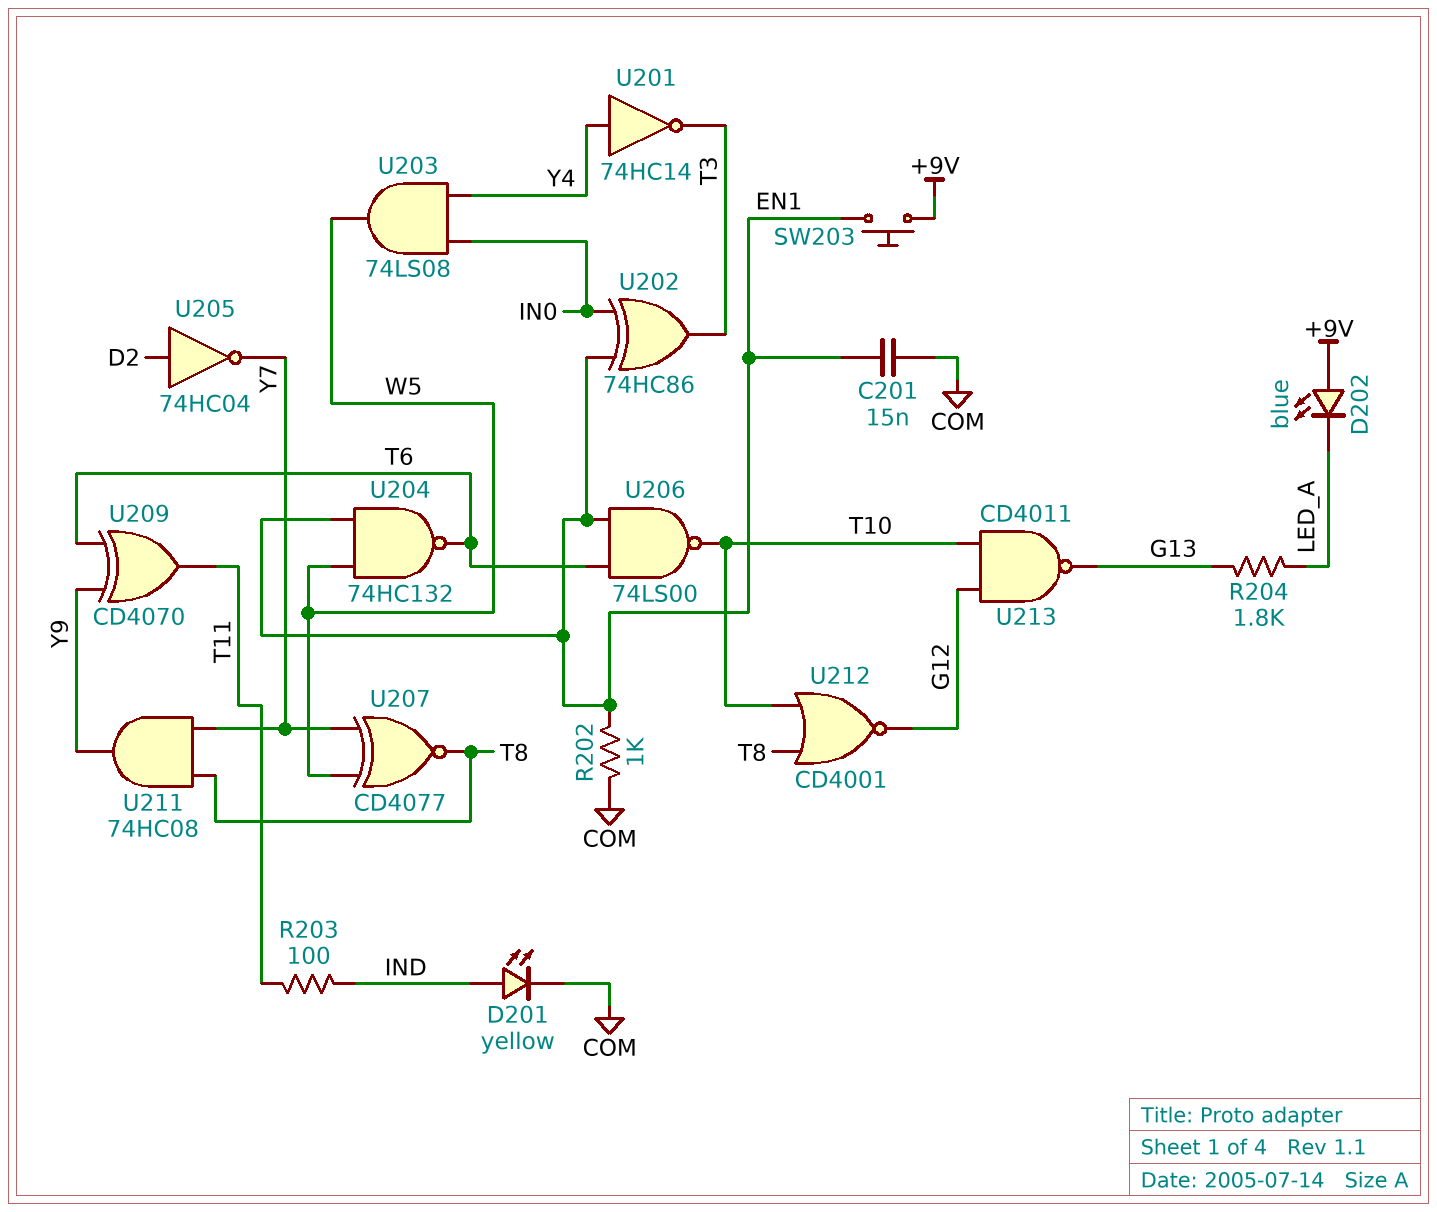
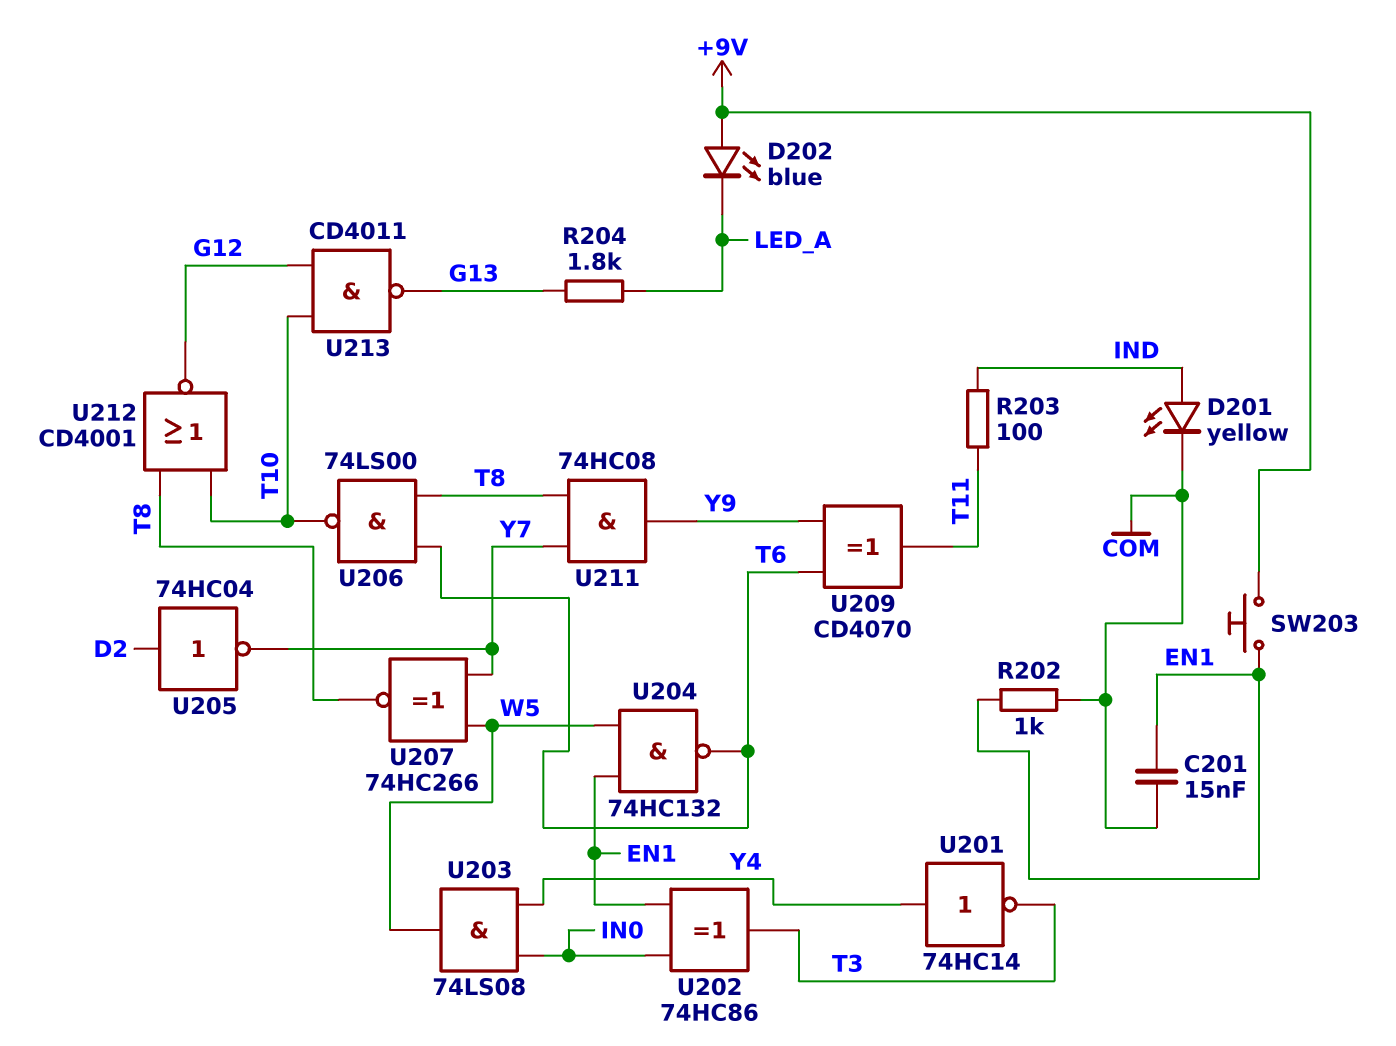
U206: NAND 74LS00 (in EN1, in T6, out T10) -> NAND 74LS00 (in T6, in T8, out T10)
U207: XNOR CD4077 (in W5, in Y7, out T8) -> XNOR 74HC266 (in W5, in Y7, out T8)

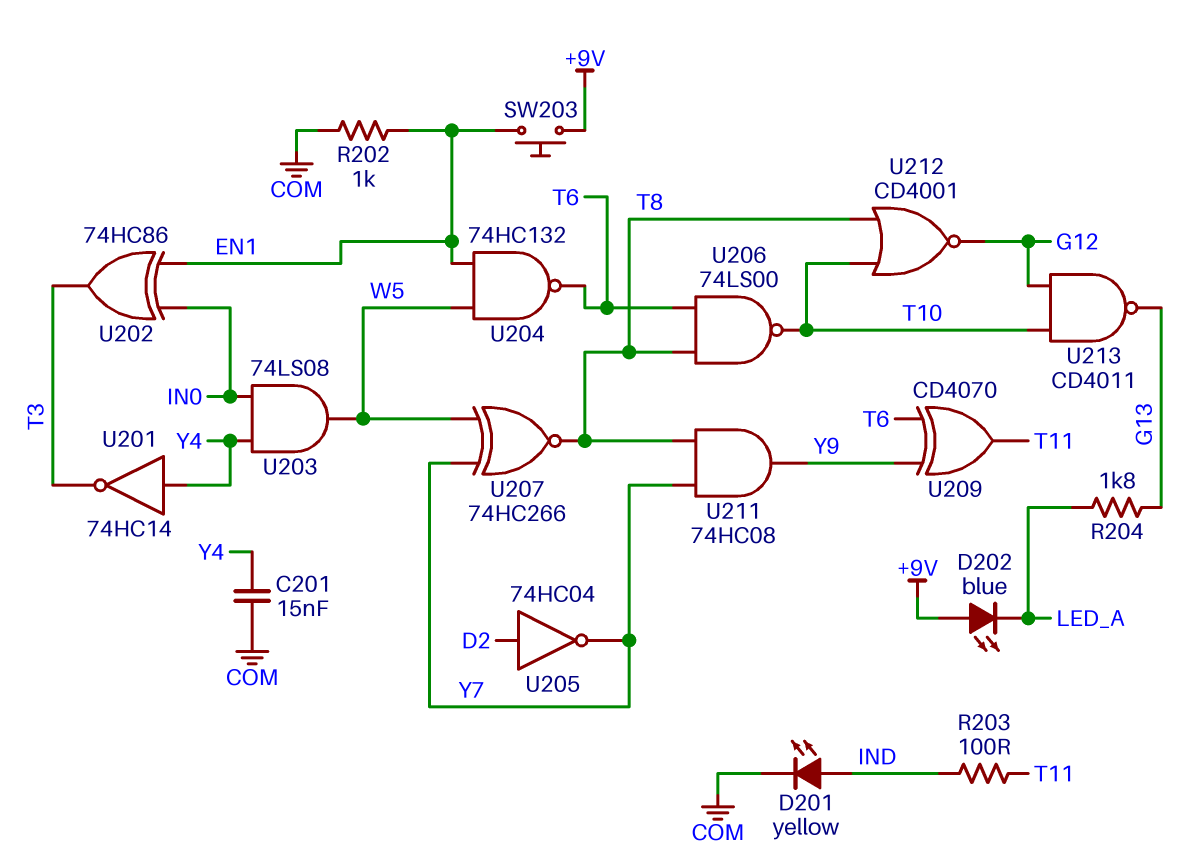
C201: 15nF (COM, EN1) -> 15nF (COM, Y4)

